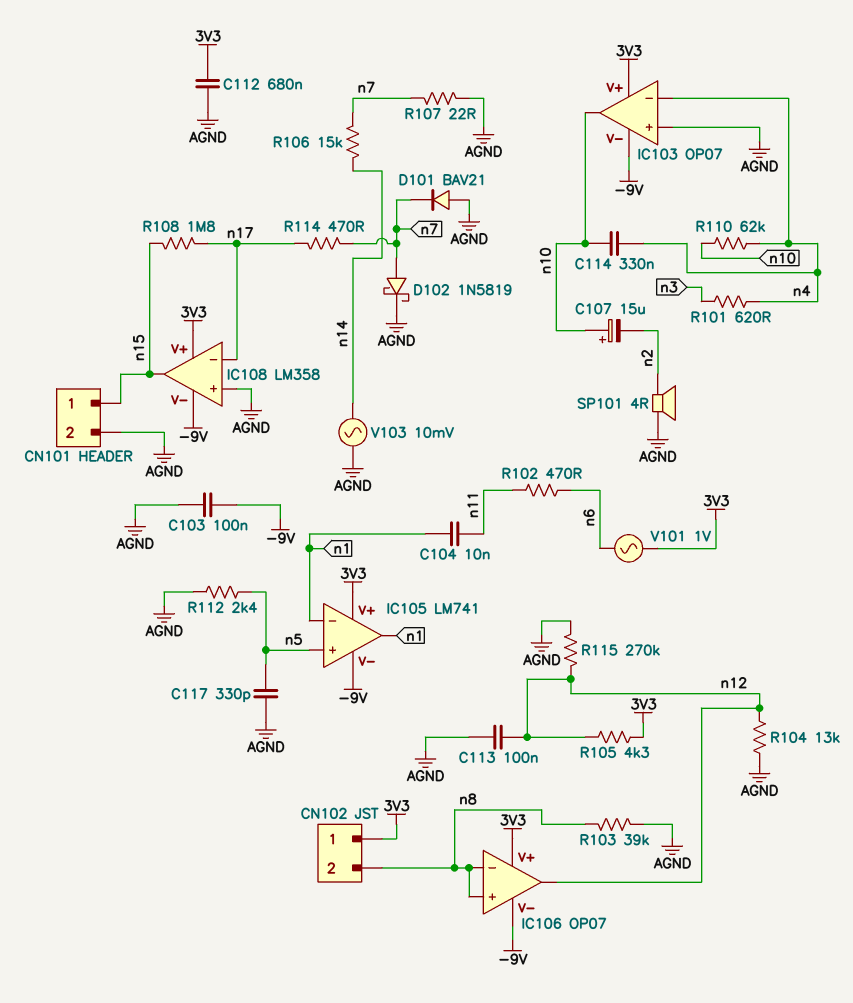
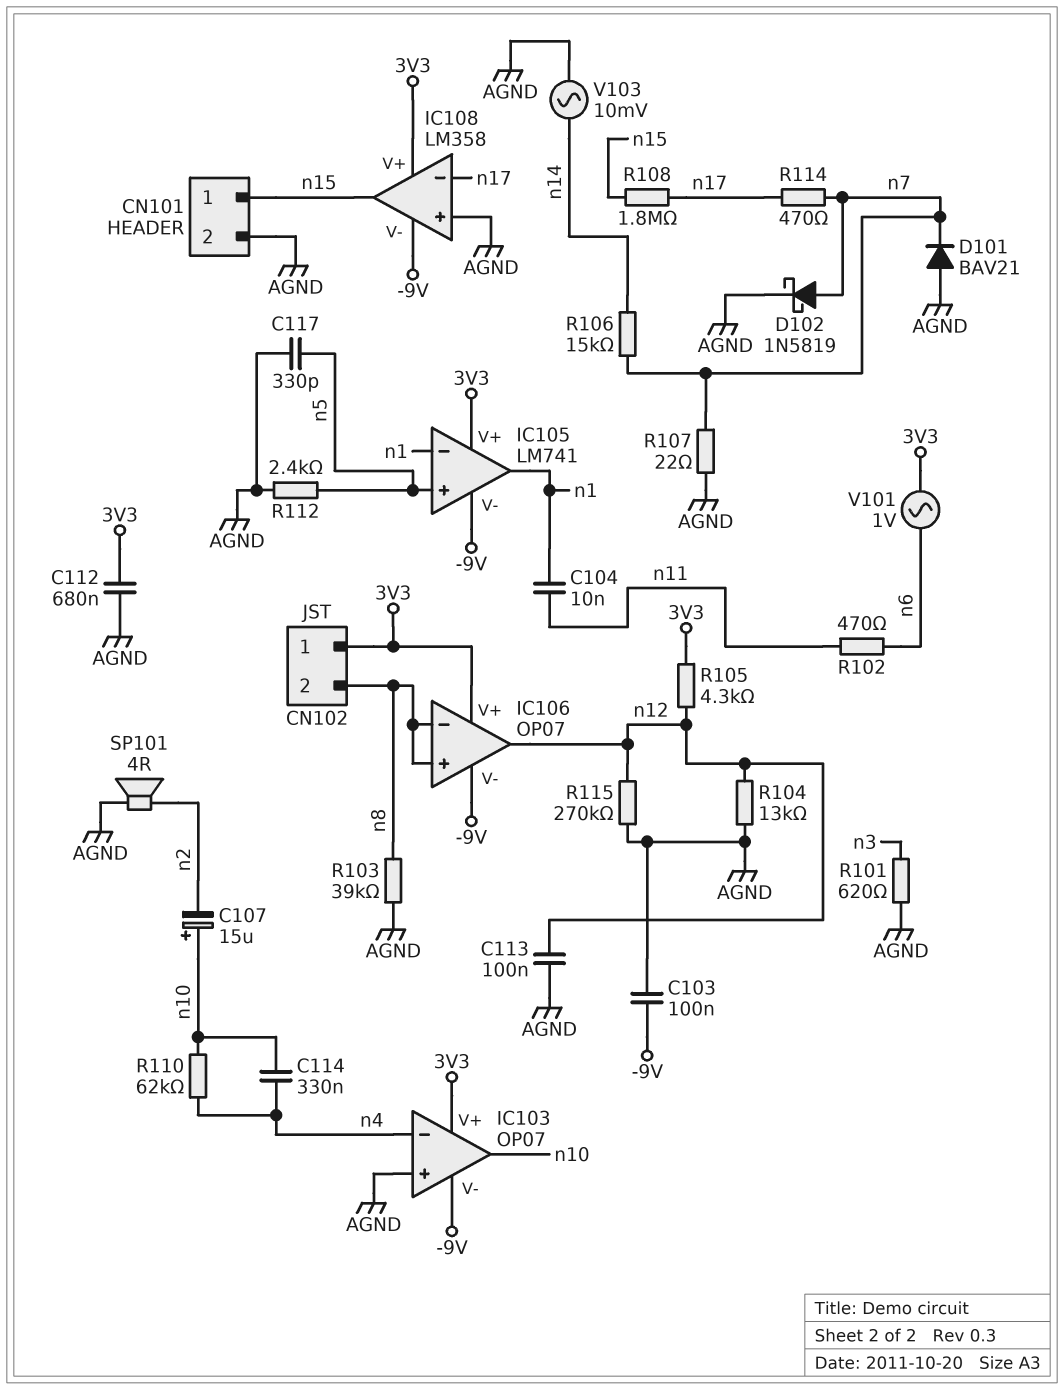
R101: 620 (n3, n4) -> 620 (AGND, n3)

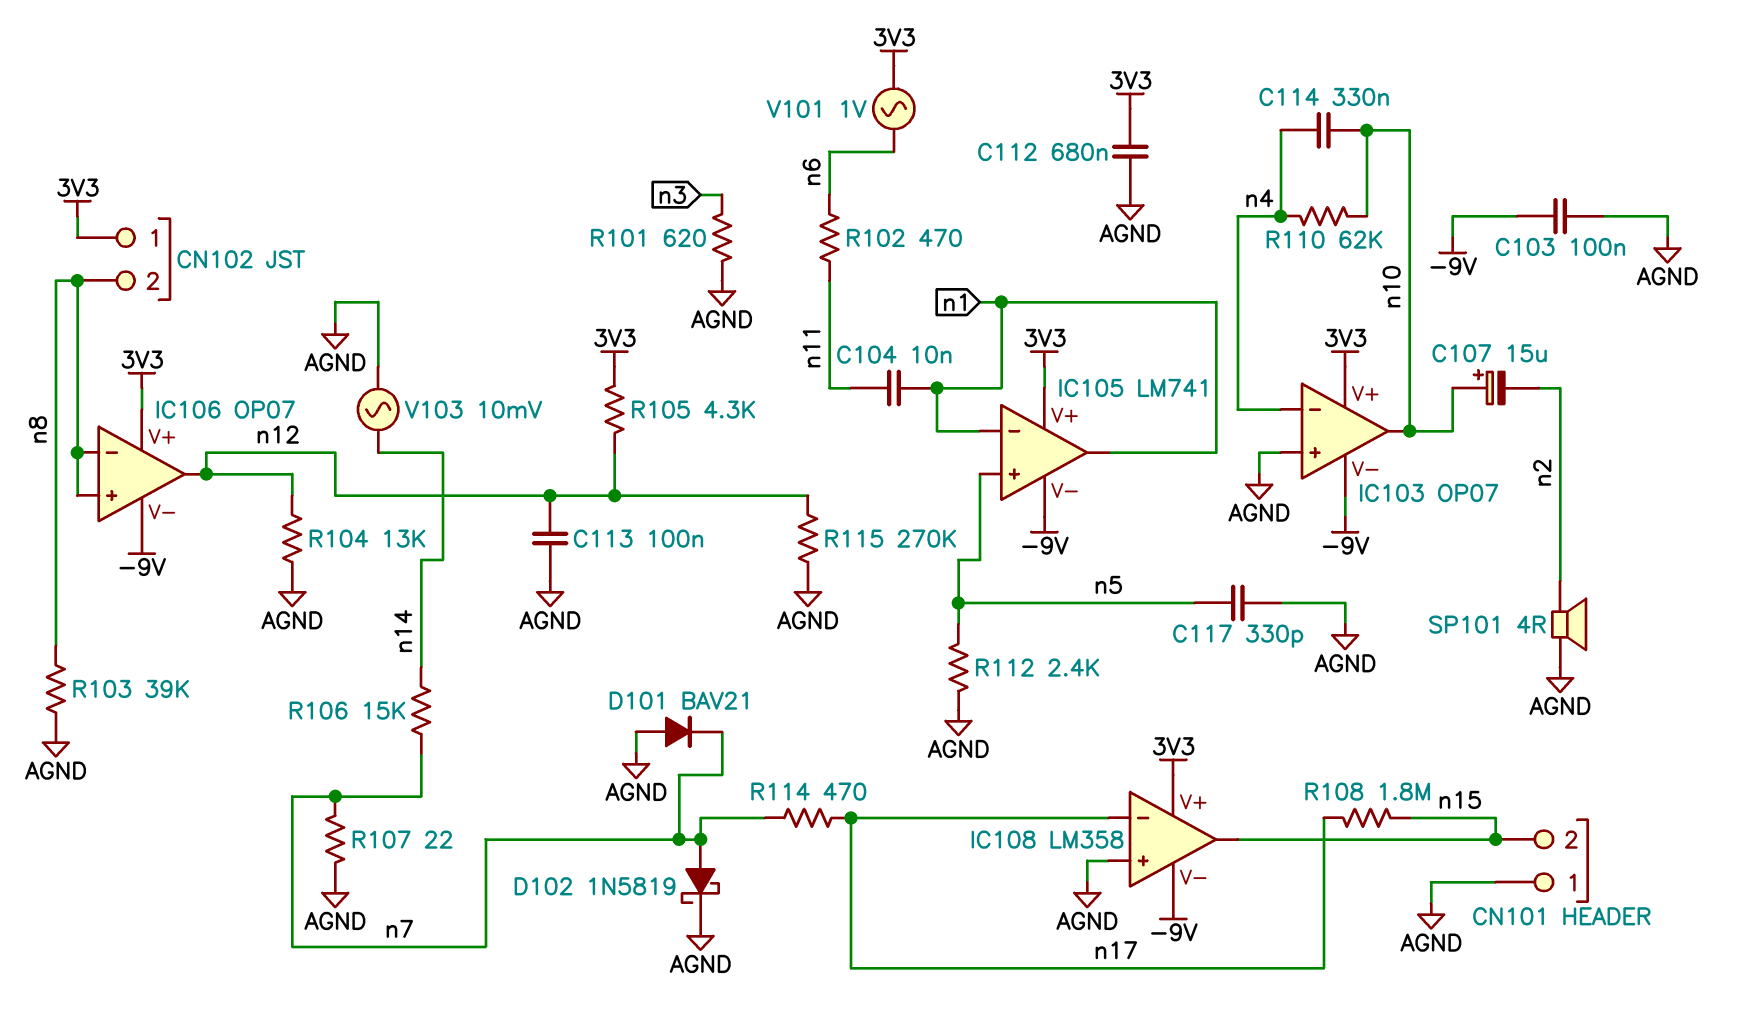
CN101 pin 1: n15 -> AGND
CN101 pin 2: AGND -> n15

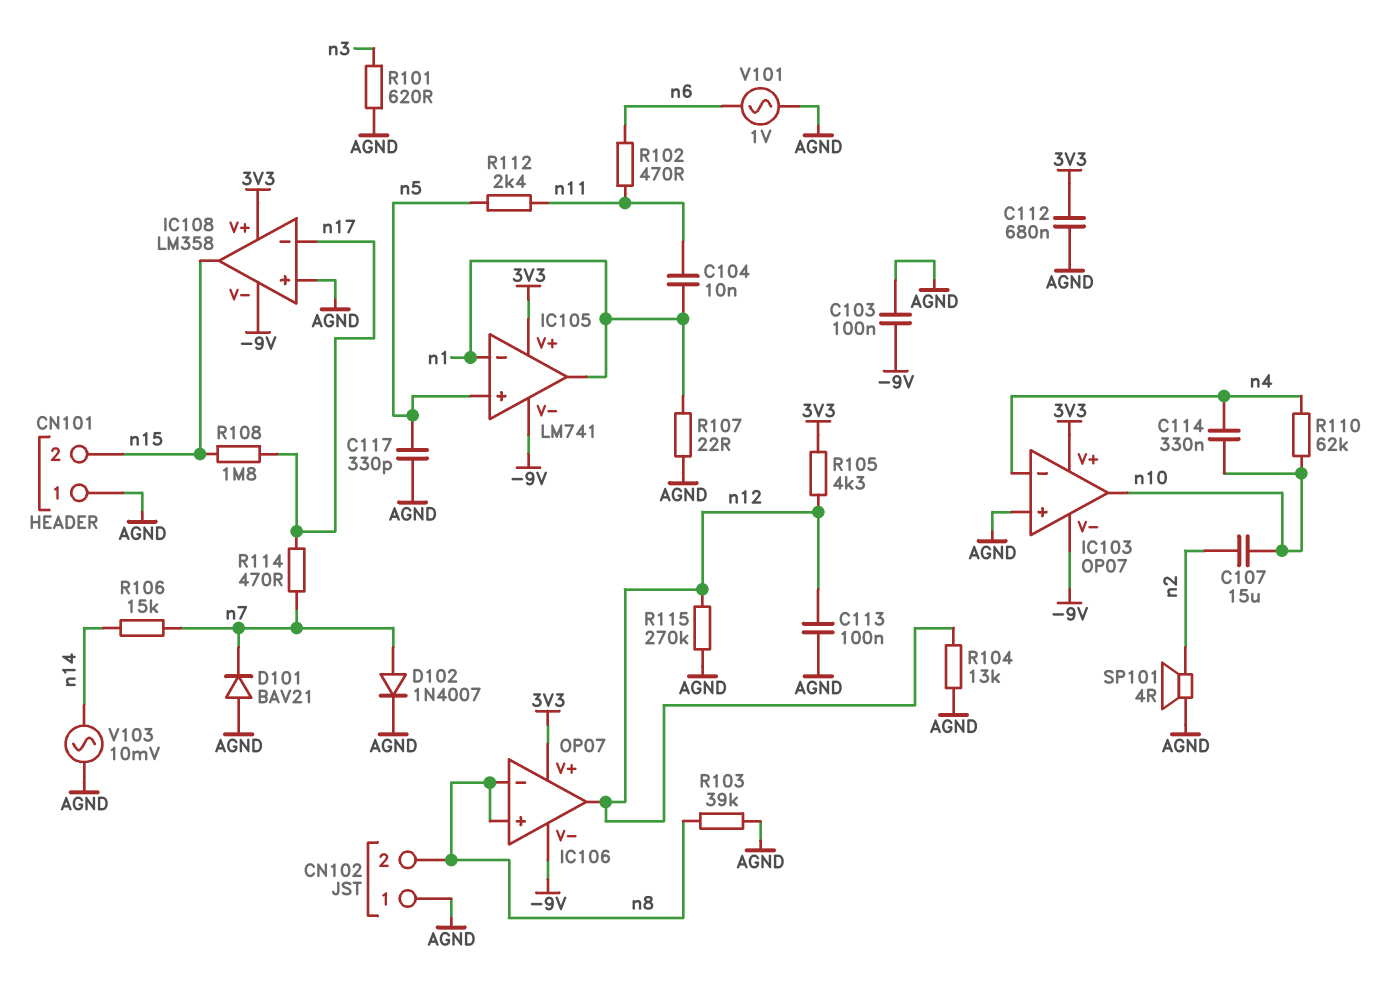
C107: 15uF (plus n10, minus n2) -> 15uF (n2, n10)
CN102 pin 1: 3V3 -> AGND
D102: schottky 1N5819 (A n7, K AGND) -> diode 1N4007 (A n7, K AGND)
R107: 22 (AGND, n7) -> 22 (AGND, n1)
R112: 2.4k (AGND, n5) -> 2.4k (n5, n11)
V101: AC 1V (3V3, n6) -> AC 1V (AGND, n6)

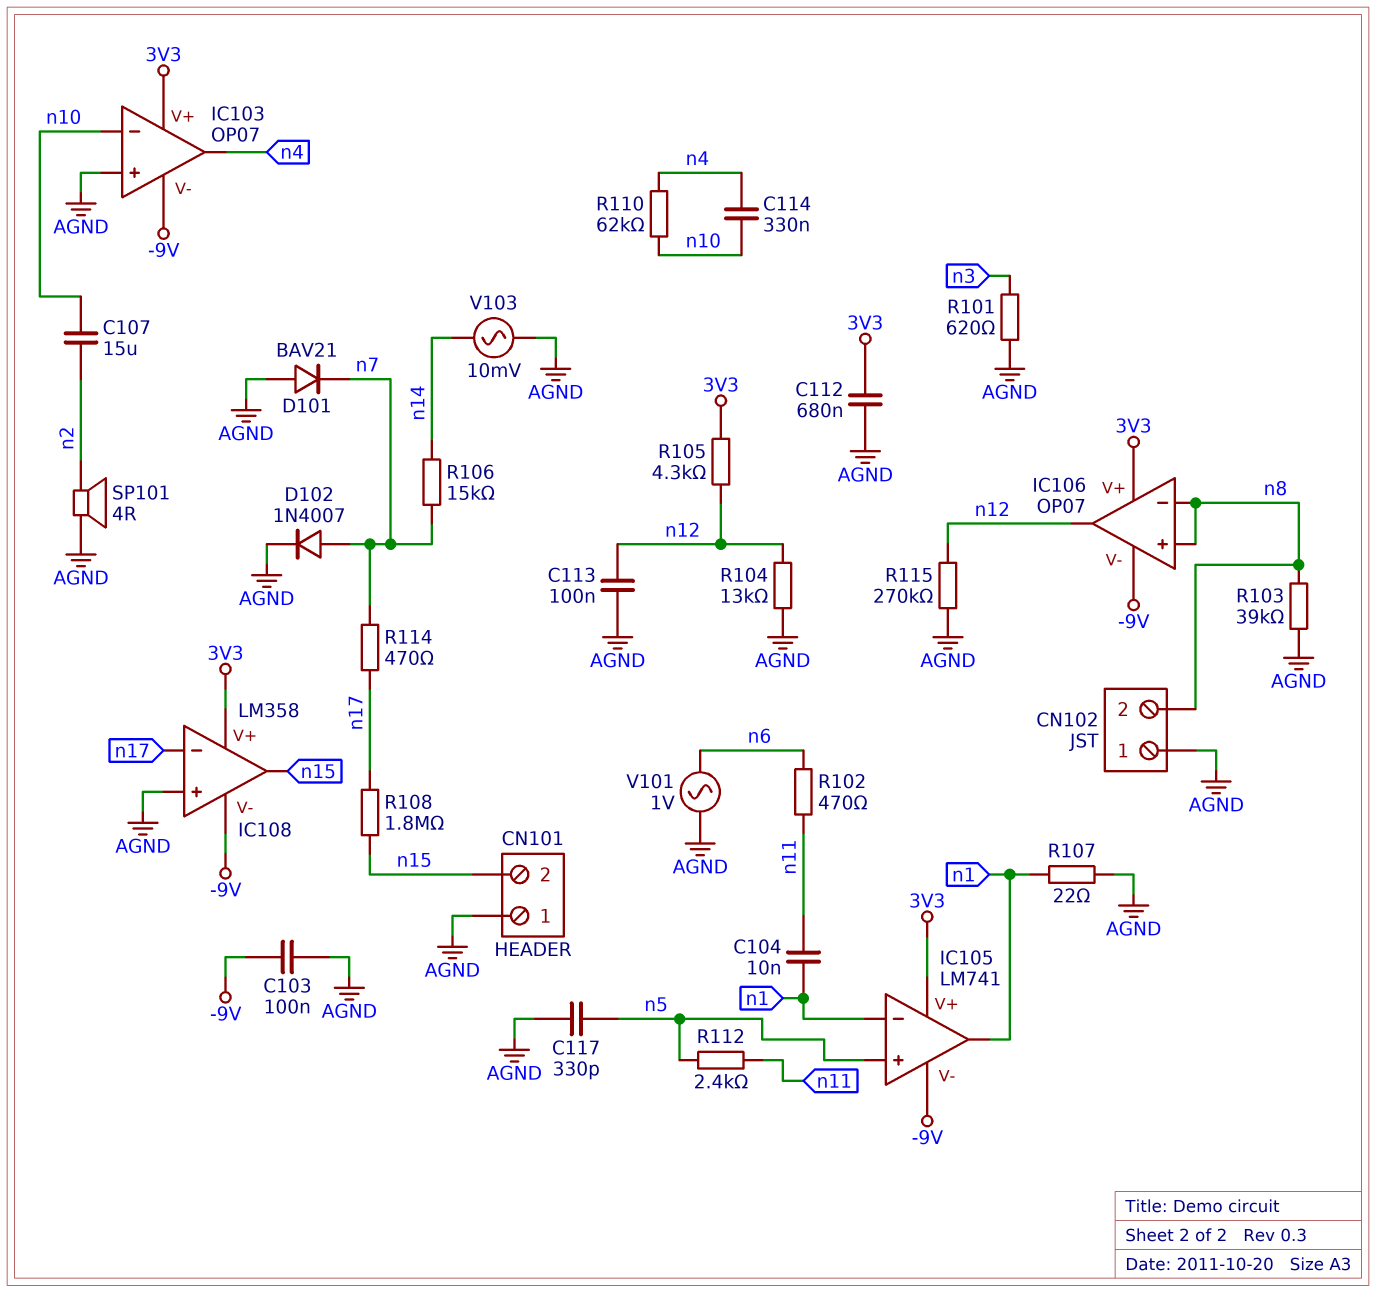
IC103 pin in-: n4 -> n10
IC103 pin out: n10 -> n4

